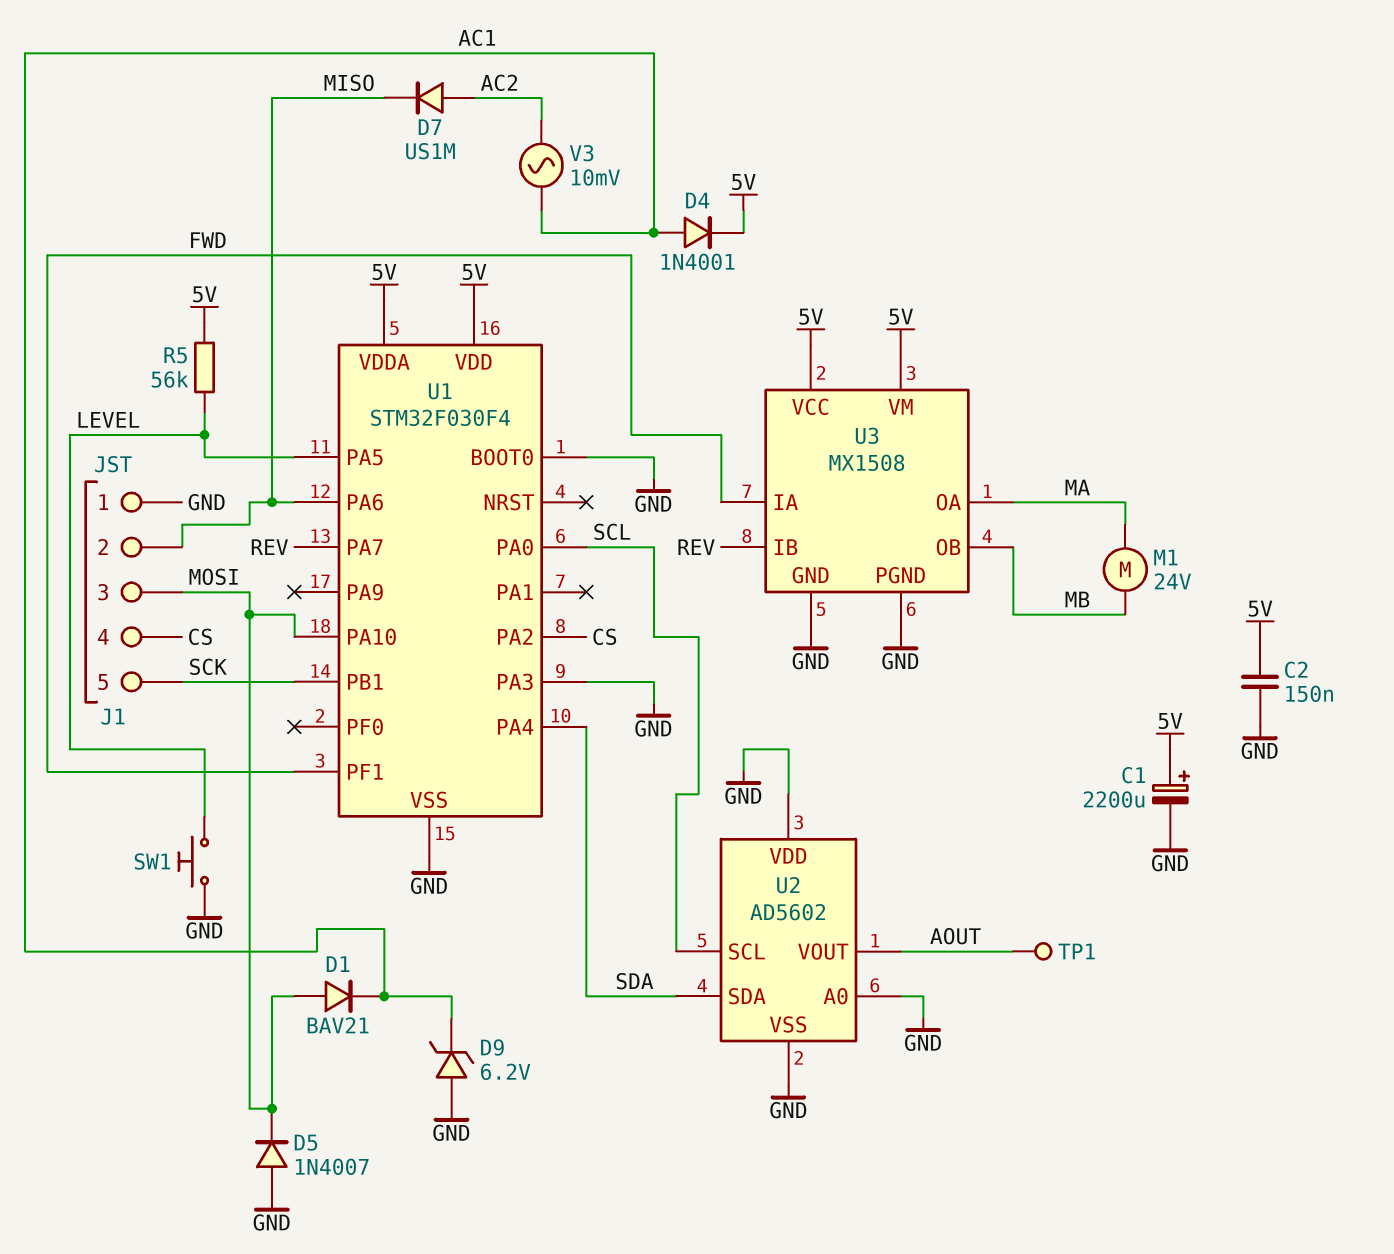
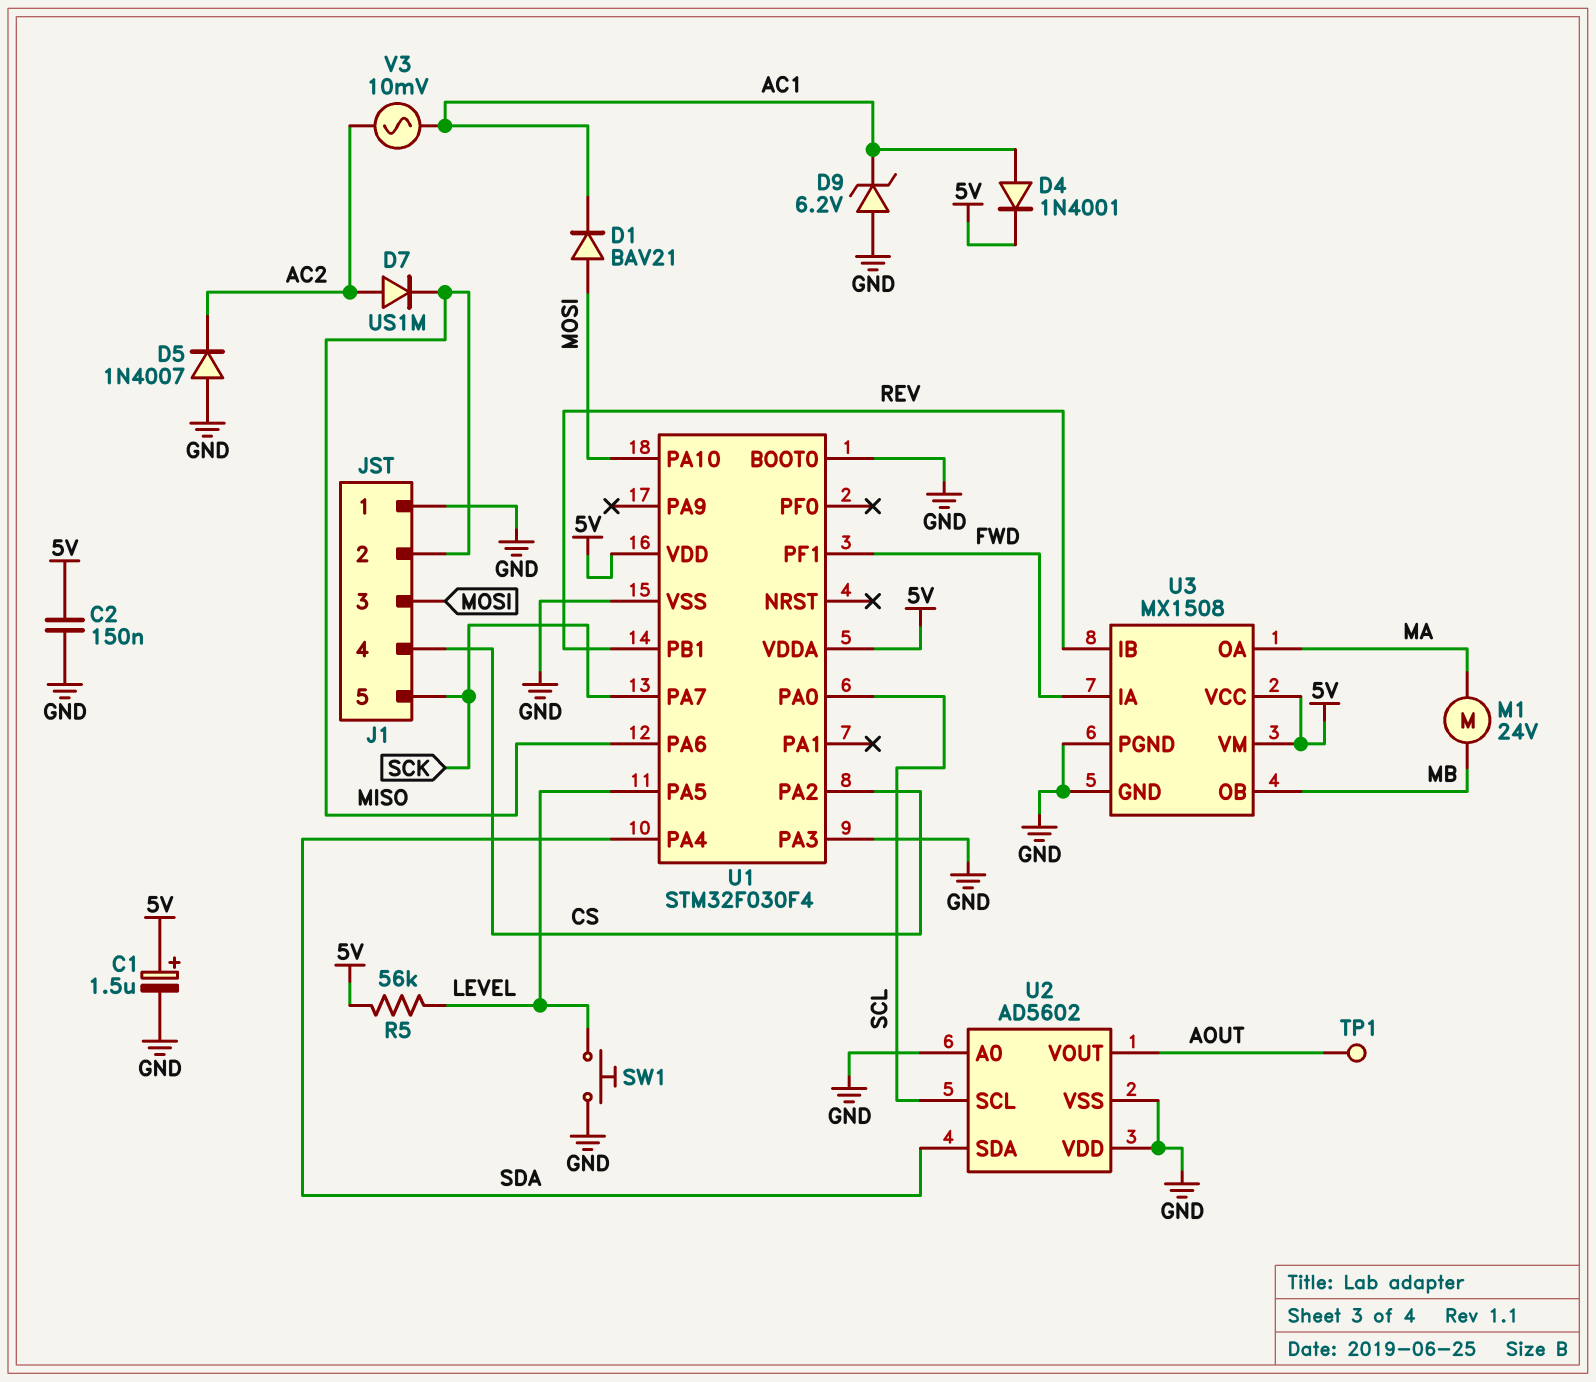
C1: 2200uF (plus 5V, minus GND) -> 1.5uF (plus 5V, minus GND)
D5: diode 1N4007 (A GND, K MOSI) -> diode 1N4007 (A GND, K AC2)
U1 pin PA7: REV -> SCK
U1 pin PB1: SCK -> REV

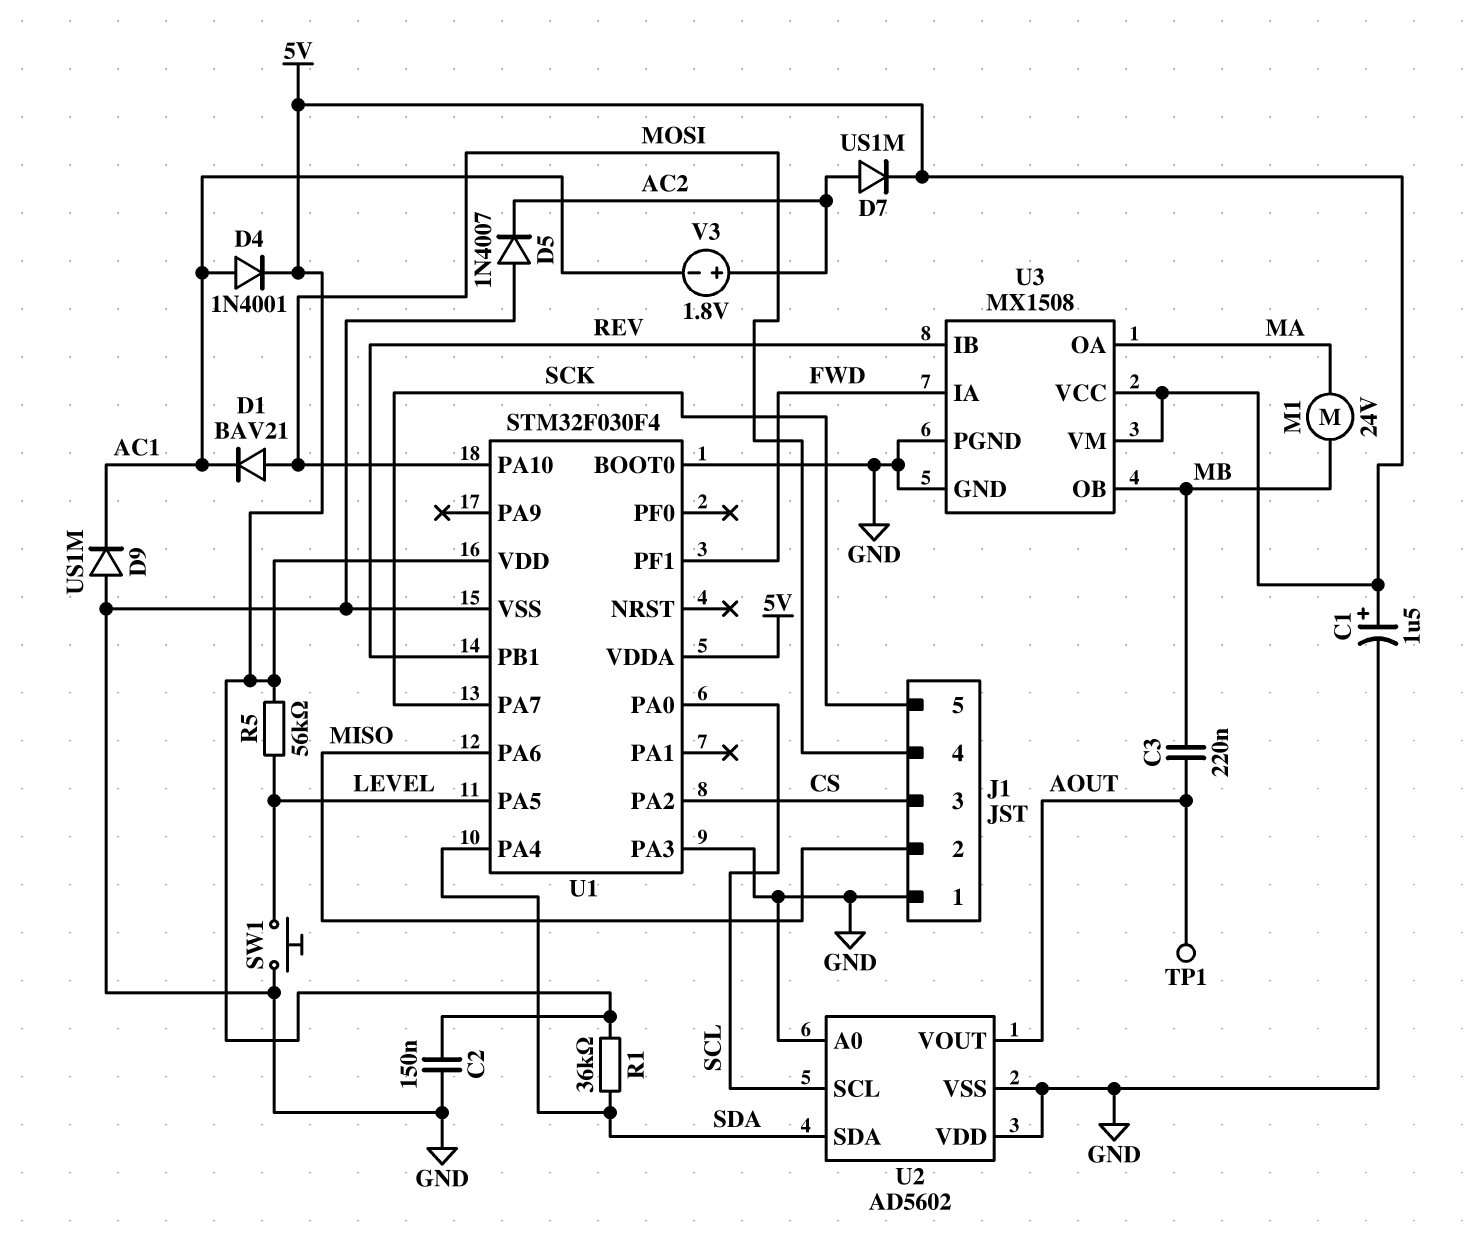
C3: none -> 220nF (AOUT, MB)
D7: diode US1M (A AC2, K MISO) -> diode US1M (A AC2, K 5V)
D9: zener 6.2V (A GND, K AC1) -> diode US1M (A GND, K AC1)
J1 pin 3: MOSI -> CS
J1 pin 4: CS -> MOSI
R1: none -> 36k (5V, SDA)
V3: AC 10mV (AC1, AC2) -> 1.8V (plus AC2, minus AC1)

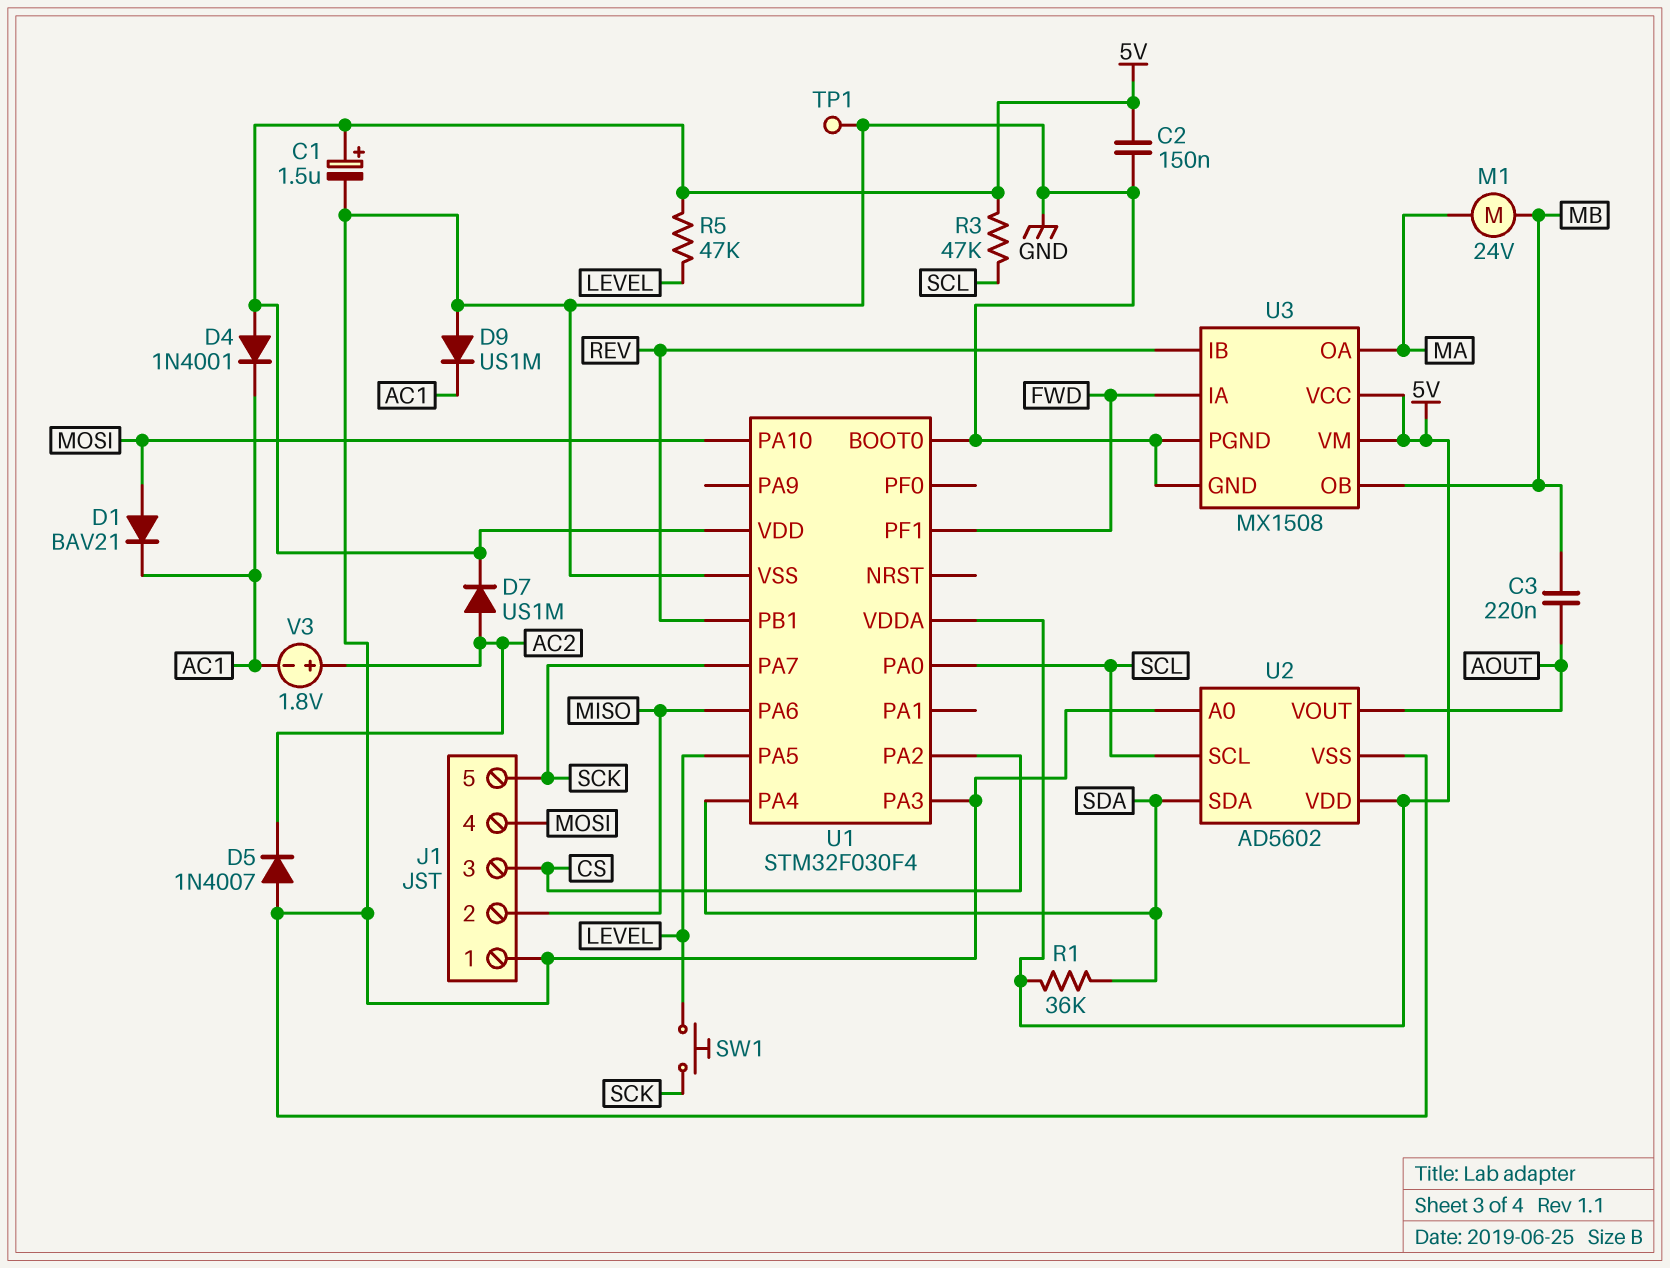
D4: diode 1N4001 (A AC1, K 5V) -> diode 1N4001 (A 5V, K AC1)
R3: none -> 47k (5V, SCL)
R5: 56k (5V, LEVEL) -> 47k (5V, LEVEL)
SW1: button (GND, LEVEL) -> button (LEVEL, SCK)
TP1: test point (AOUT) -> test point (GND)
U2 pin VDD: GND -> 5V

